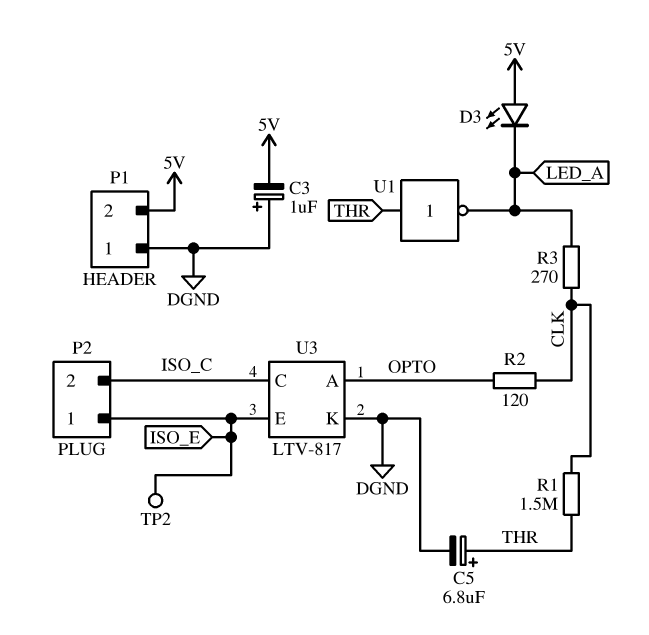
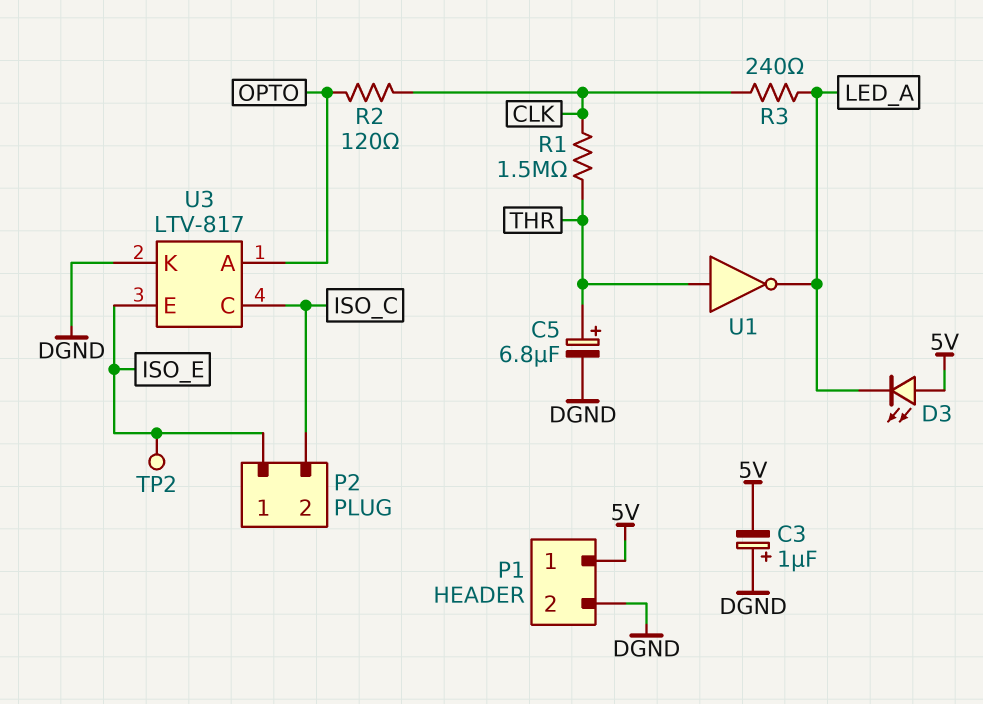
P1 pin 1: DGND -> 5V
P1 pin 2: 5V -> DGND
R3: 270 (CLK, LED_A) -> 240 (CLK, LED_A)

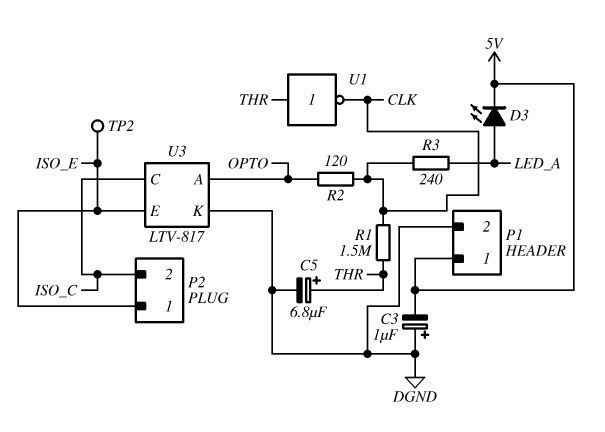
D3: LED (A 5V, K LED_A) -> LED (A LED_A, K 5V)
U1: NOT (in THR, out LED_A) -> NOT (in THR, out CLK)

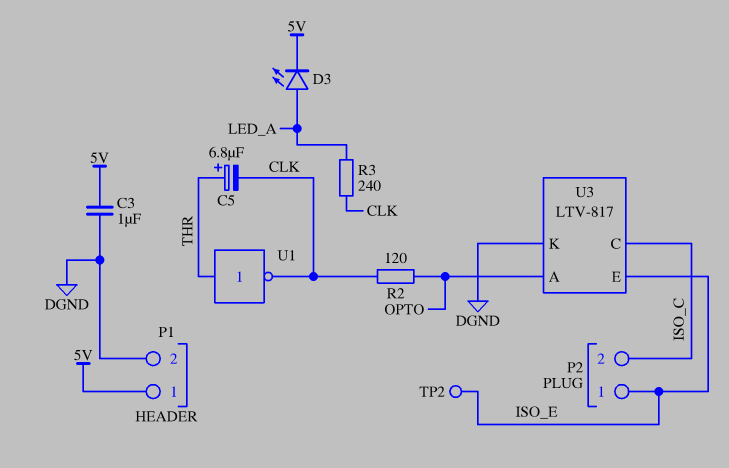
C3: 1uF (plus DGND, minus 5V) -> 1uF (5V, DGND)
C5: 6.8uF (plus THR, minus DGND) -> 6.8uF (plus THR, minus CLK)
R1: 1.5M (CLK, THR) -> none

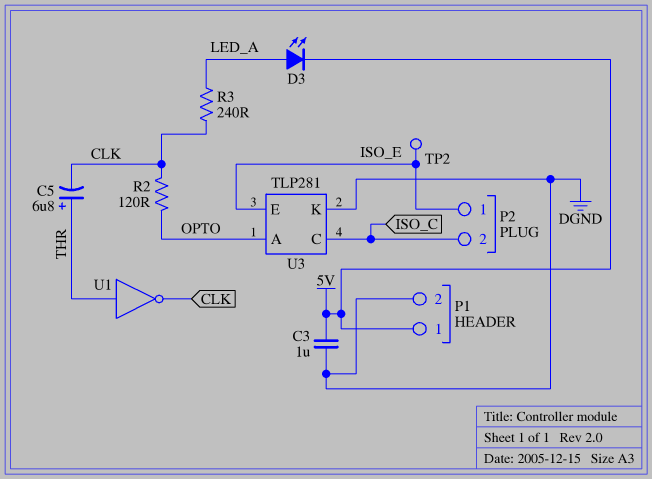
U3: LTV-817 -> TLP281

